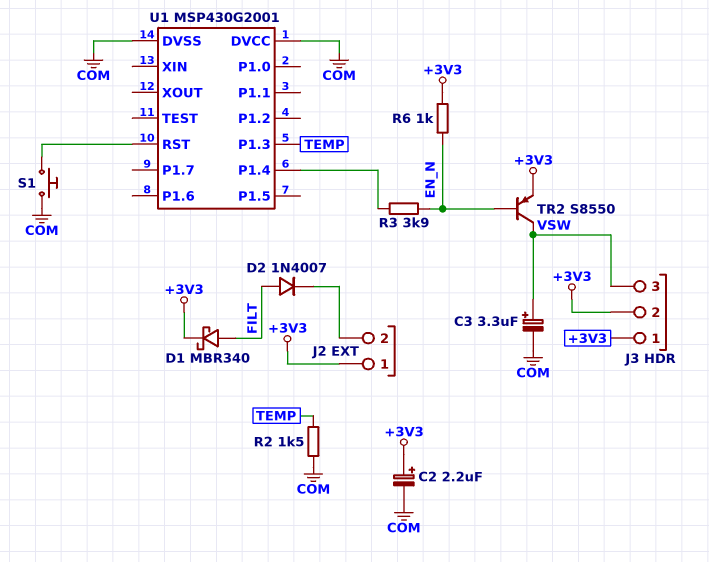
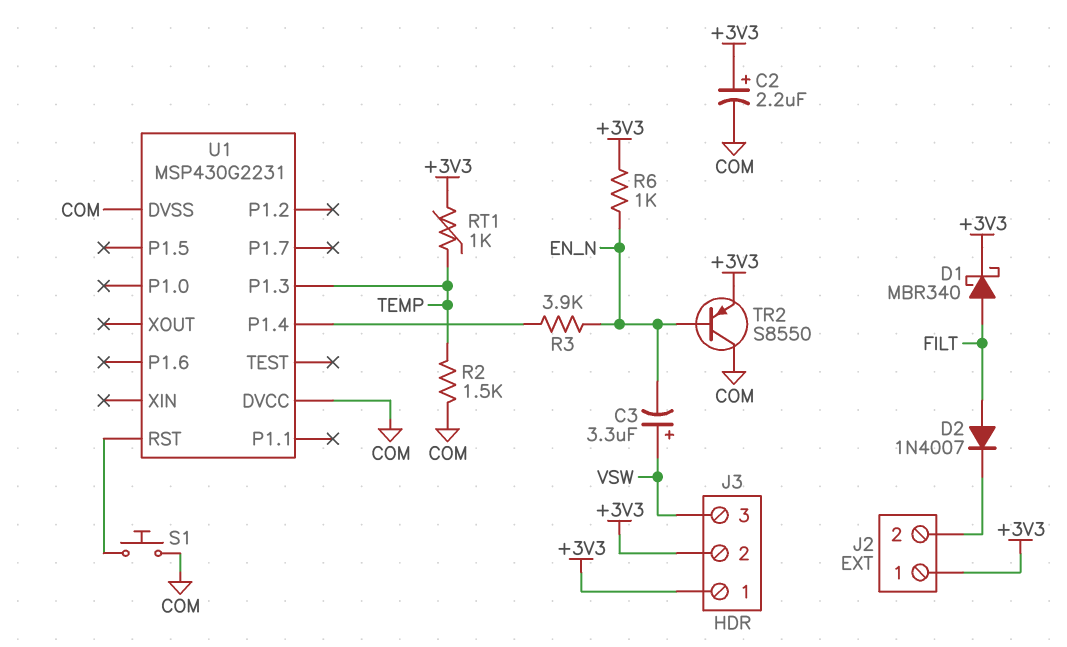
C3: 3.3uF (plus VSW, minus COM) -> 3.3uF (plus VSW, minus EN_N)
RT1: none -> 1k (+3V3, TEMP)
TR2: PNP S8550 (B EN_N, C VSW, E +3V3) -> PNP S8550 (B EN_N, C COM, E +3V3)
U1: MSP430G2001 -> MSP430G2231

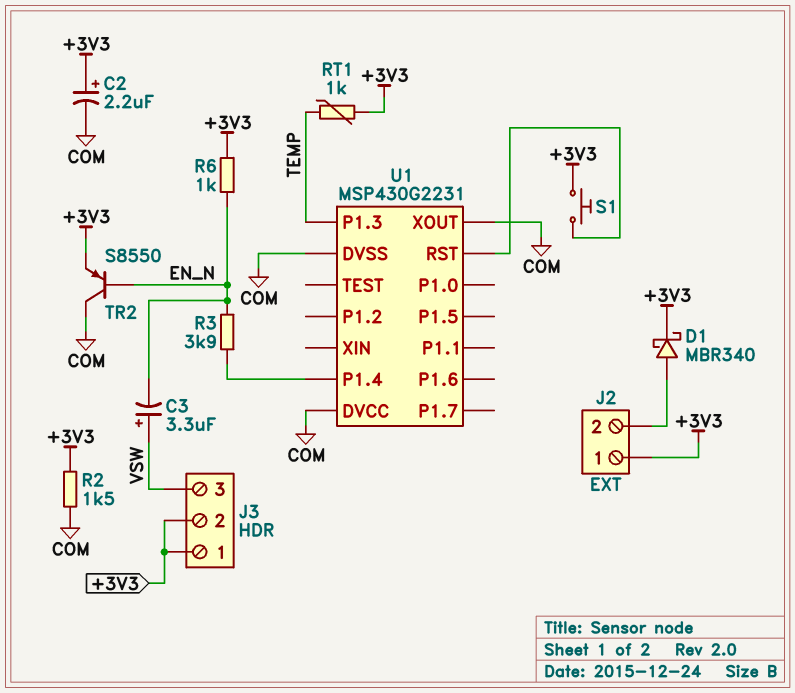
D1: schottky MBR340 (A FILT, K +3V3) -> schottky MBR340 (A J2/2, K +3V3)
D2: diode 1N4007 (A FILT, K J2/2) -> none
R2: 1.5k (COM, TEMP) -> 1.5k (+3V3, COM)
S1: button (COM, U1/RST) -> button (+3V3, U1/RST)
U1 pin XOUT: none -> COM

